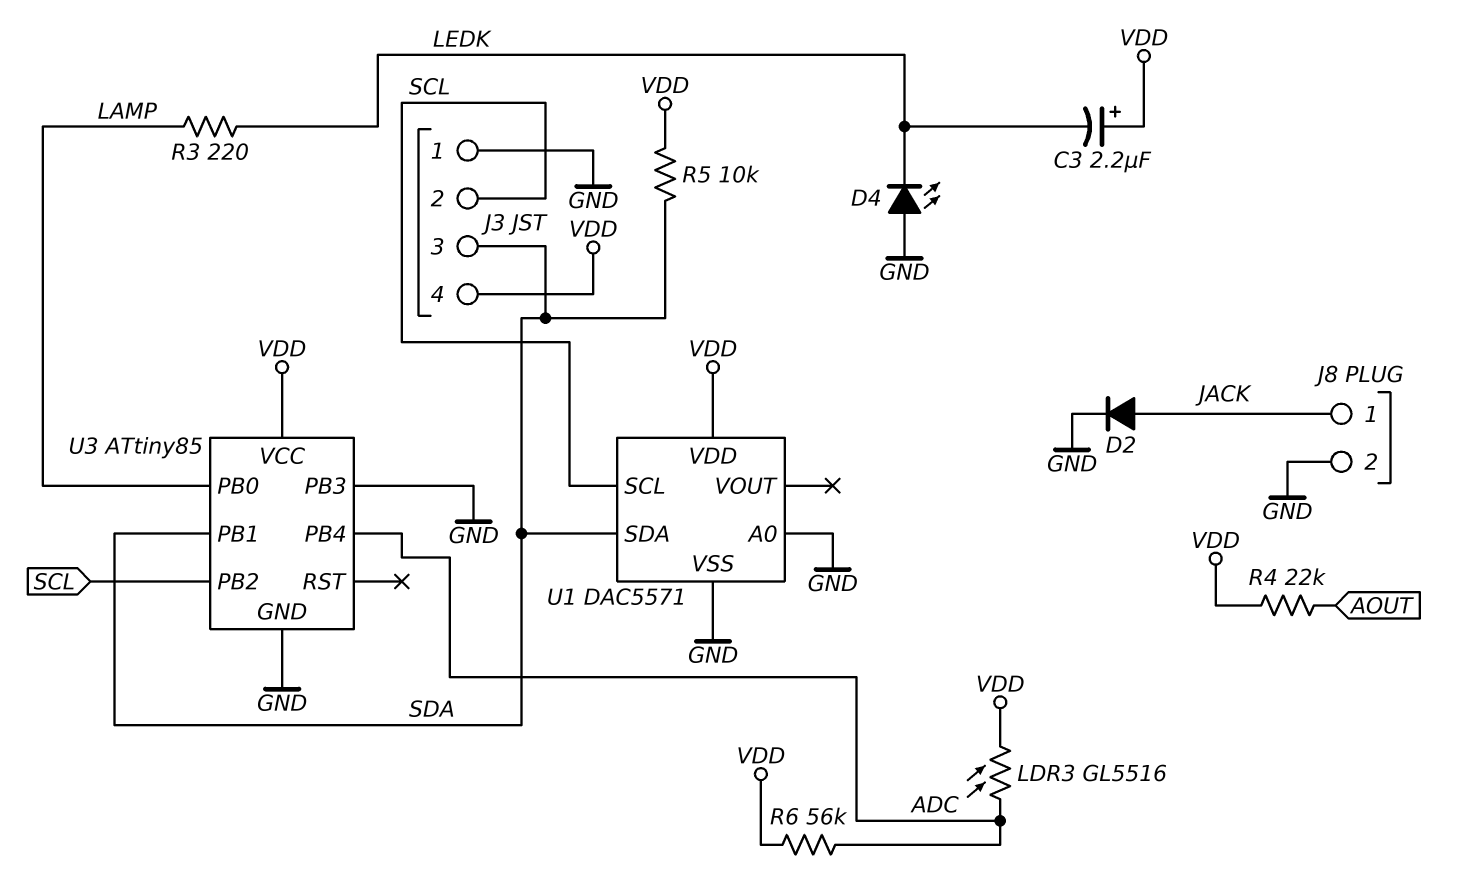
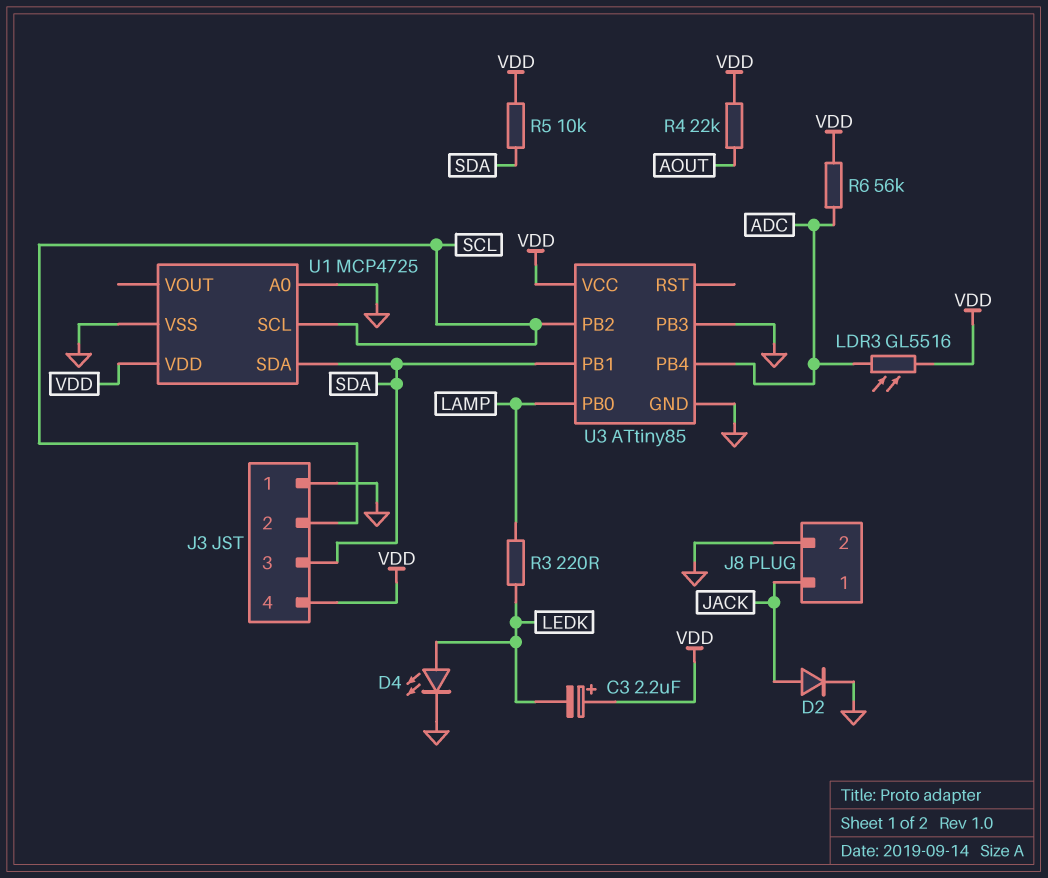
D4: LED (A GND, K LEDK) -> LED (A LEDK, K GND)
U1: DAC5571 -> MCP4725

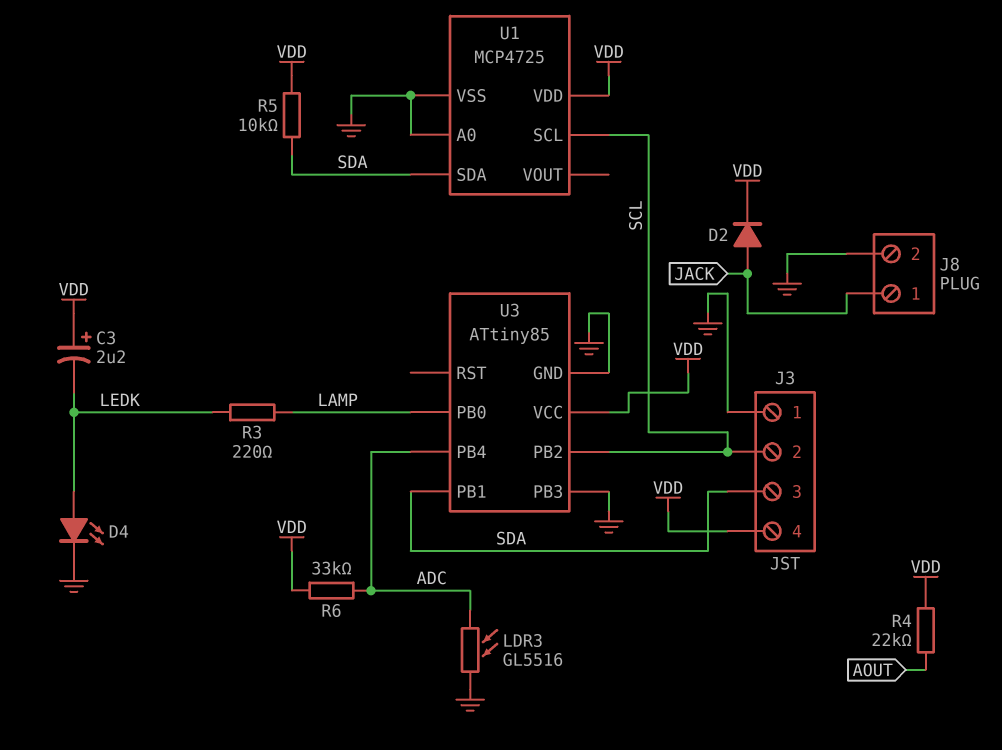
D2: diode (A JACK, K GND) -> diode (A JACK, K VDD)
LDR3: GL5516 (ADC, VDD) -> GL5516 (ADC, GND)
R6: 56k (ADC, VDD) -> 33k (ADC, VDD)

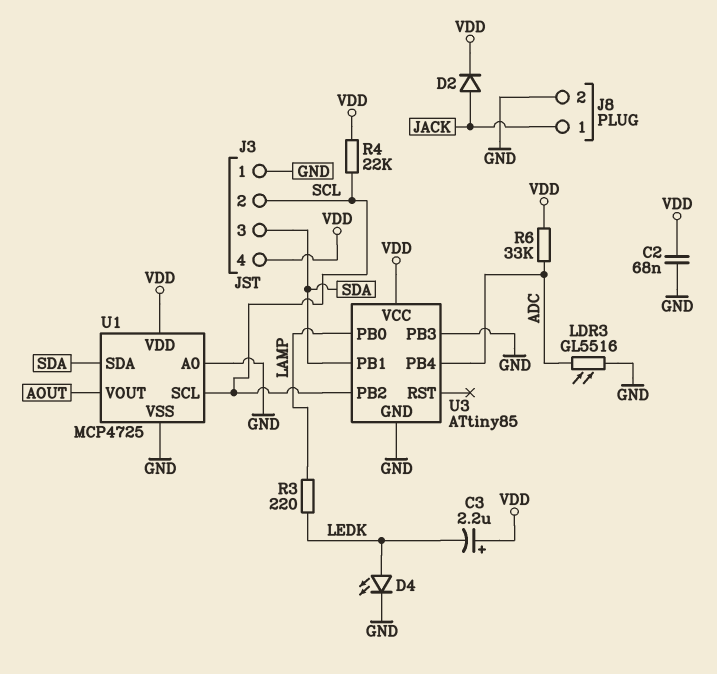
C2: none -> 68nF (GND, VDD)
R4: 22k (AOUT, VDD) -> 22k (SCL, VDD)
R5: 10k (SDA, VDD) -> none
U1 pin VOUT: none -> AOUT

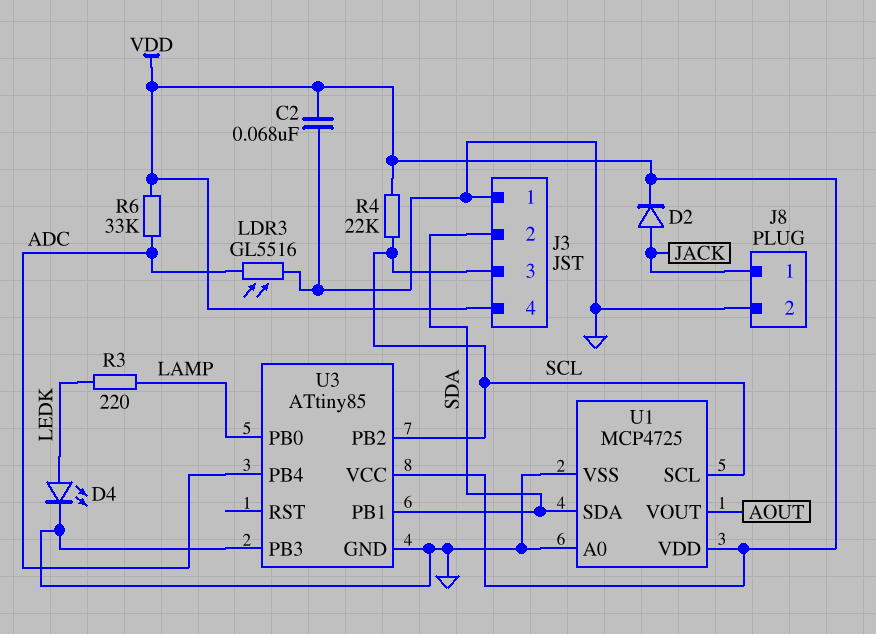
C3: 2.2uF (plus VDD, minus LEDK) -> none
J3 pin 2: SCL -> SDA
J3 pin 3: SDA -> SCL

